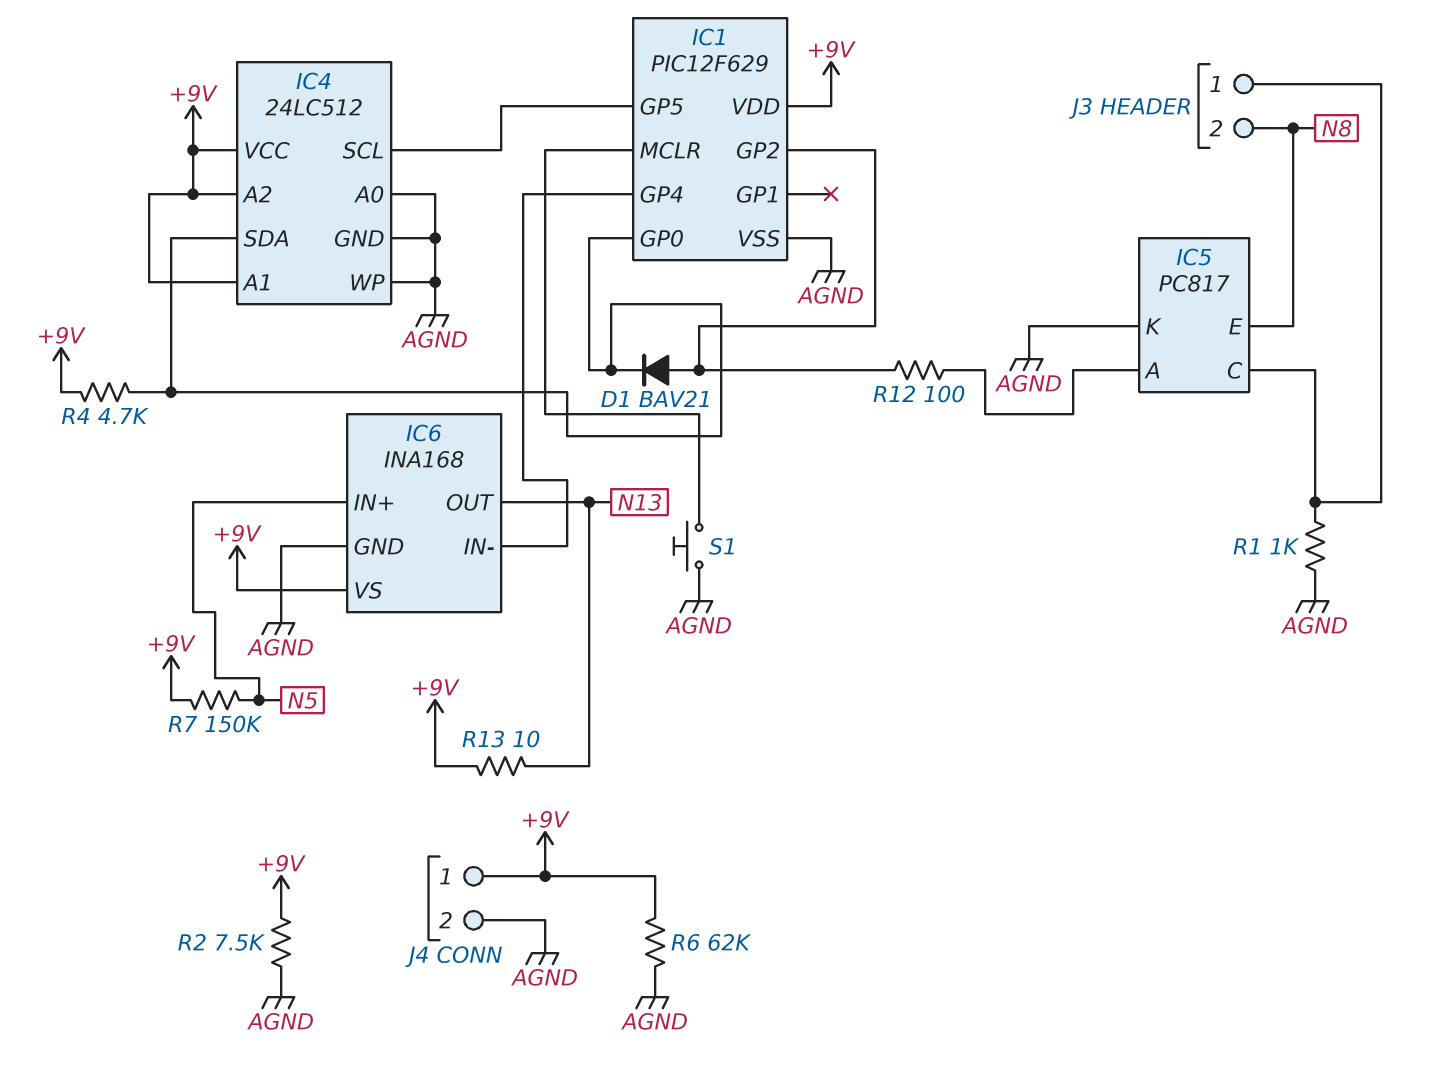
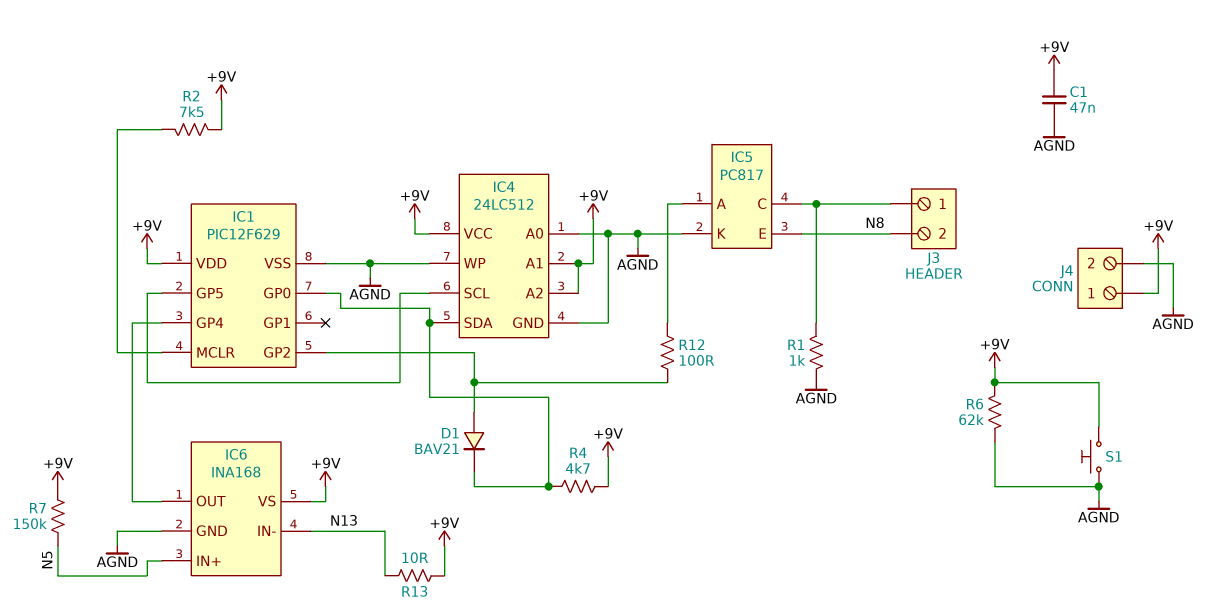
C1: none -> 47nF (+9V, AGND)
IC6 pin IN-: IC1/GP4 -> N13
IC6 pin OUT: N13 -> IC1/GP4
R2: 7.5k (+9V, AGND) -> 7.5k (+9V, IC1/MCLR)
S1: button (AGND, IC1/MCLR) -> button (+9V, AGND)

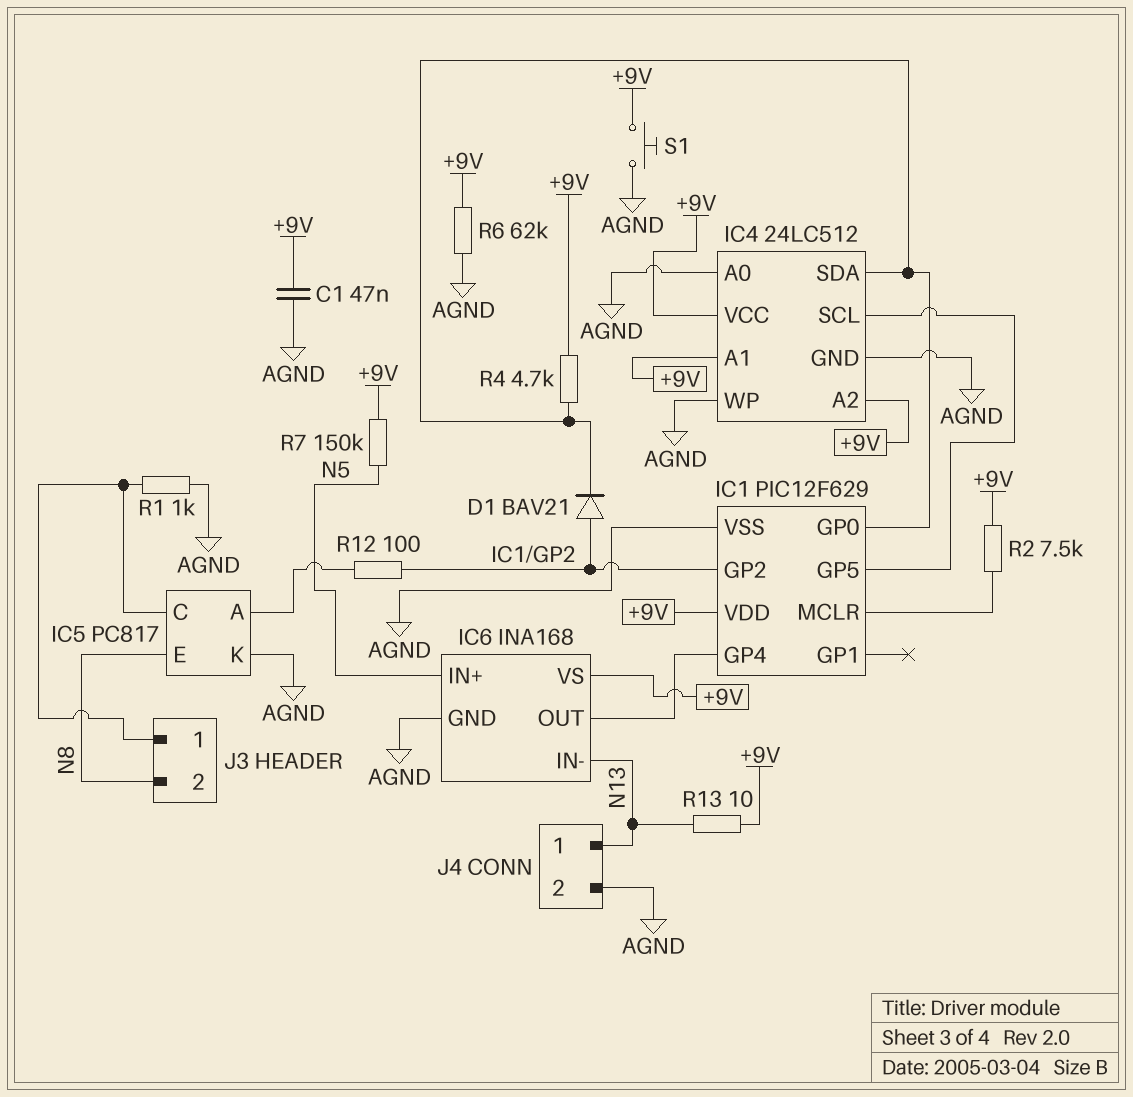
J4 pin 1: +9V -> N13

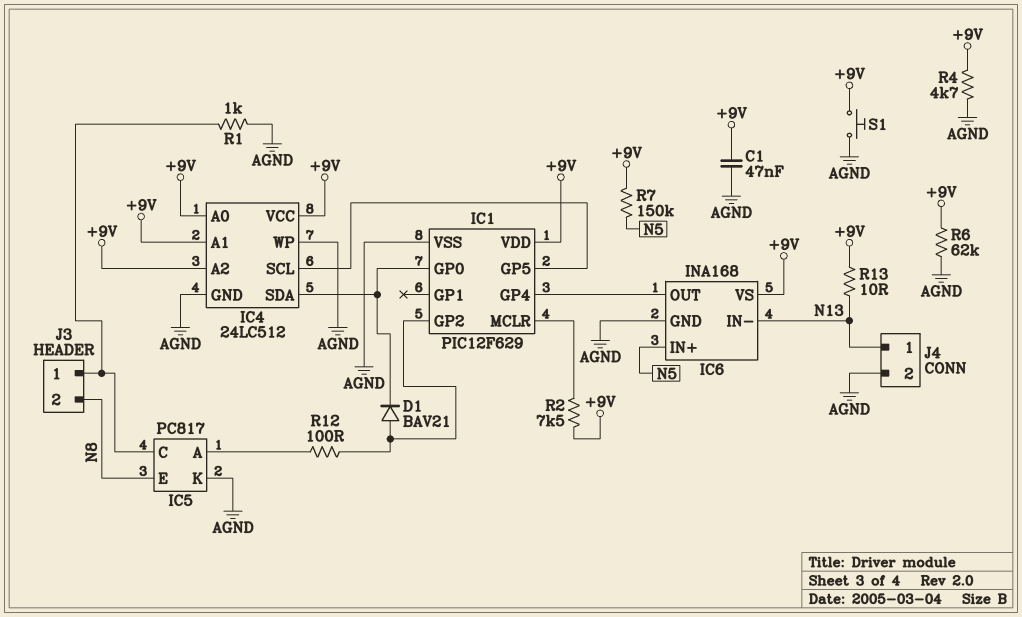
IC4 pin A0: AGND -> +9V
R4: 4.7k (+9V, IC1/GP0) -> 4.7k (+9V, AGND)

